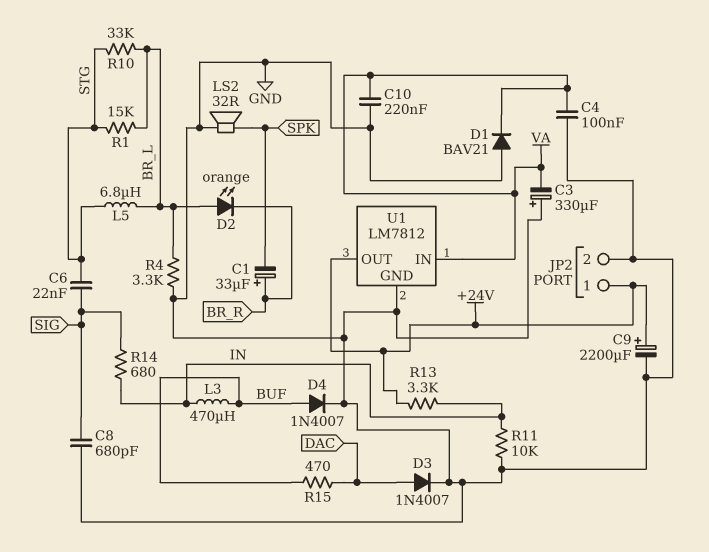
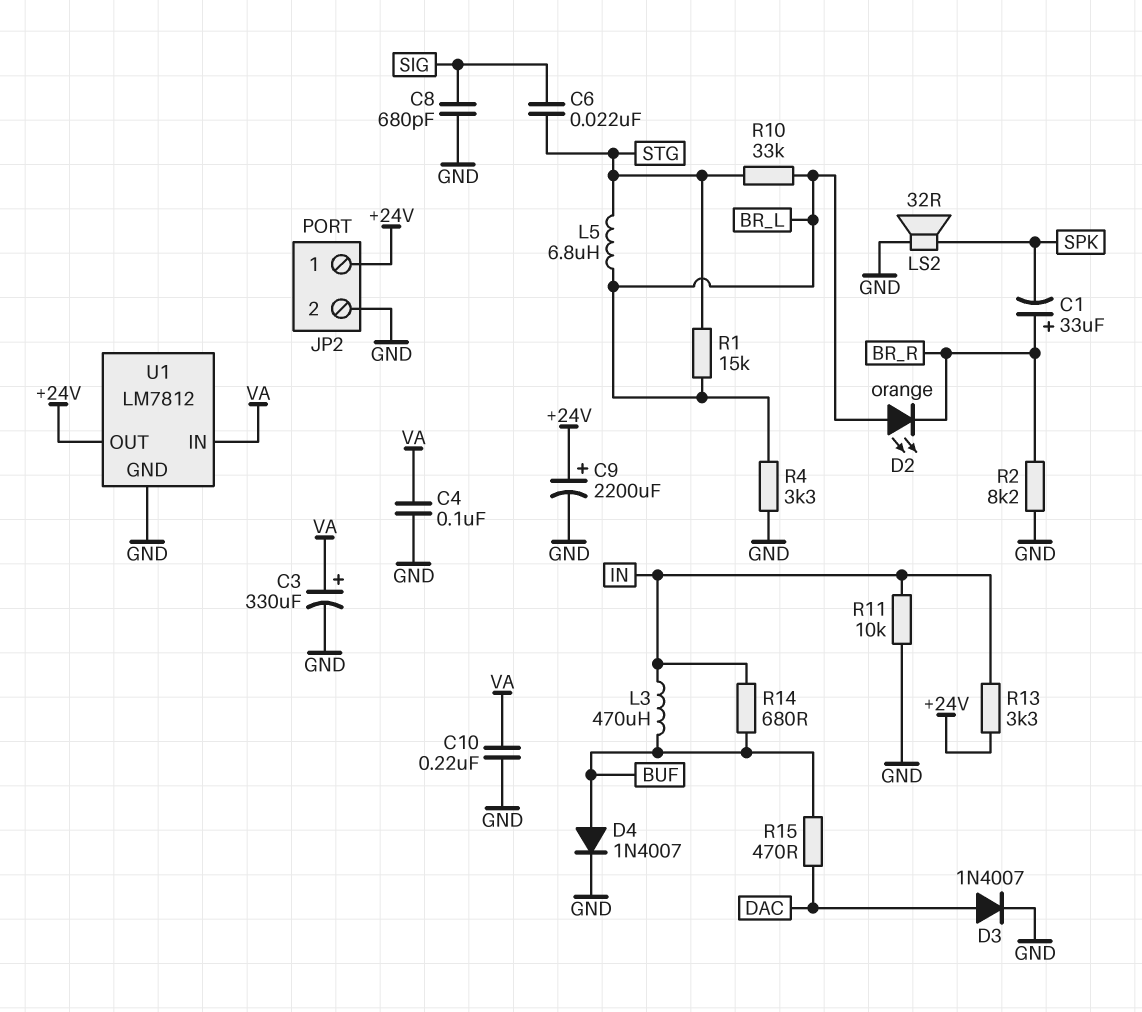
C3: 330uF (plus GND, minus VA) -> 330uF (plus VA, minus GND)
D1: diode BAV21 (A GND, K VA) -> none
R2: none -> 8.2k (BR_R, GND)
R14: 680 (IN, SIG) -> 680 (BUF, IN)

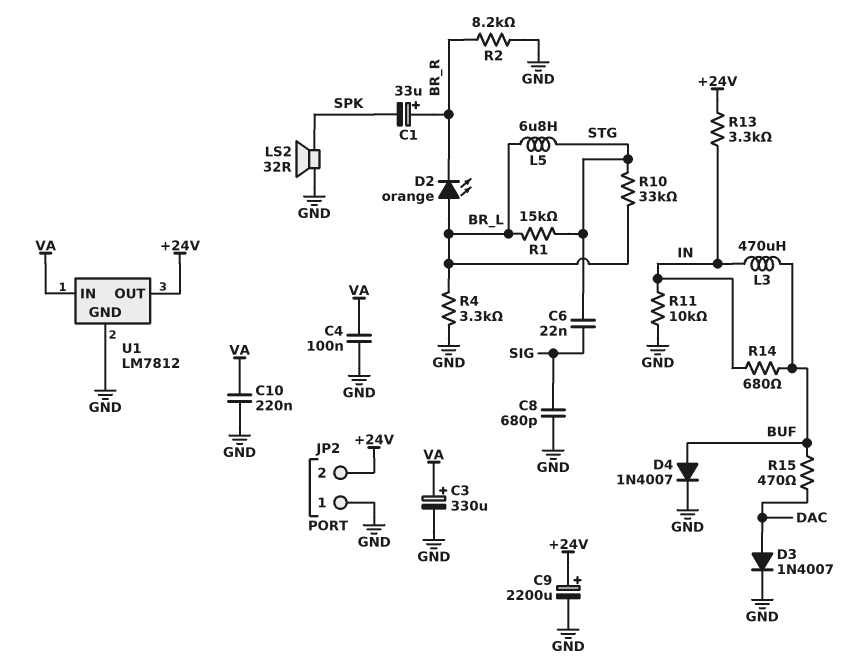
JP2 pin 1: +24V -> GND
JP2 pin 2: GND -> +24V

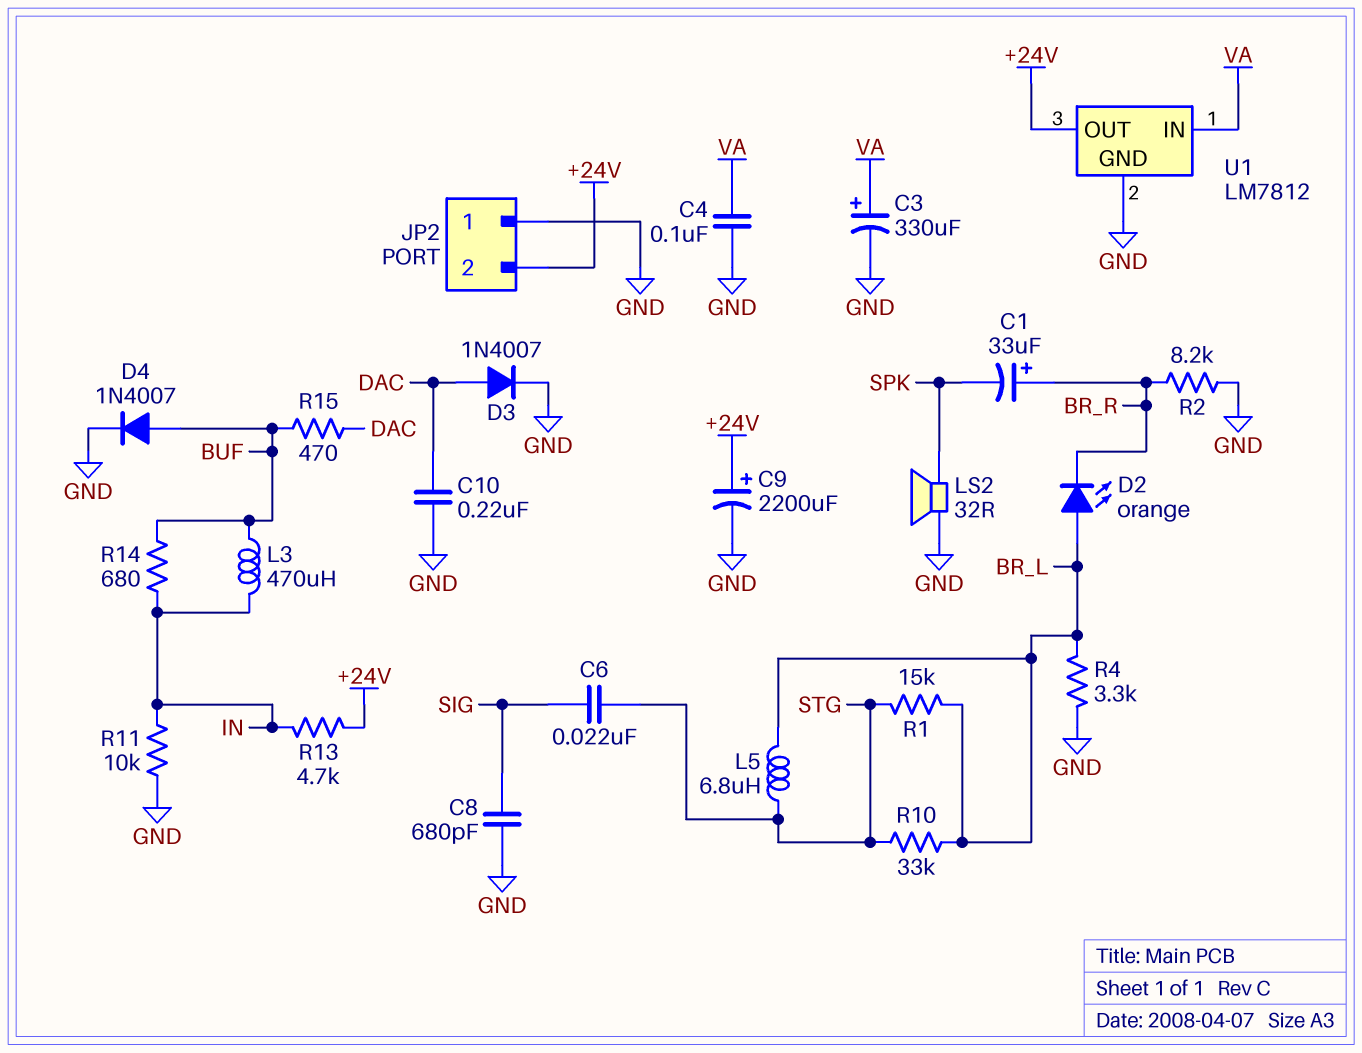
C10: 220nF (GND, VA) -> 220nF (DAC, GND)
R13: 3.3k (+24V, IN) -> 4.7k (+24V, IN)

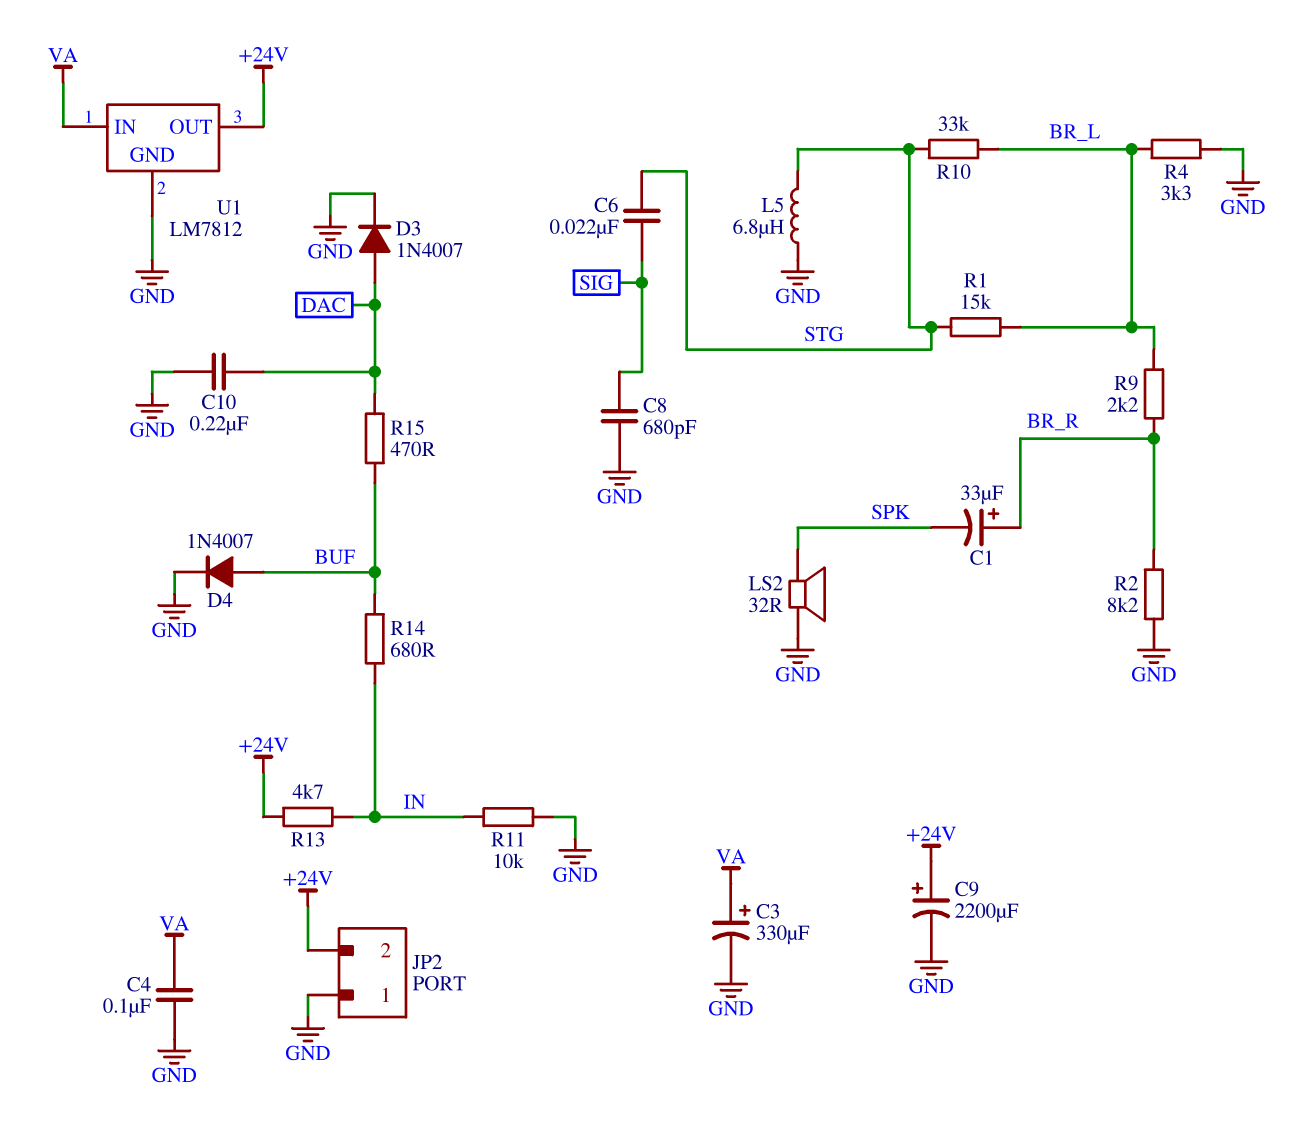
D2: LED orange (A BR_L, K BR_R) -> none
L3: 470uH (BUF, IN) -> none
L5: 6.8uH (BR_L, STG) -> 6.8uH (GND, STG)
R9: none -> 2.2k (BR_L, BR_R)

